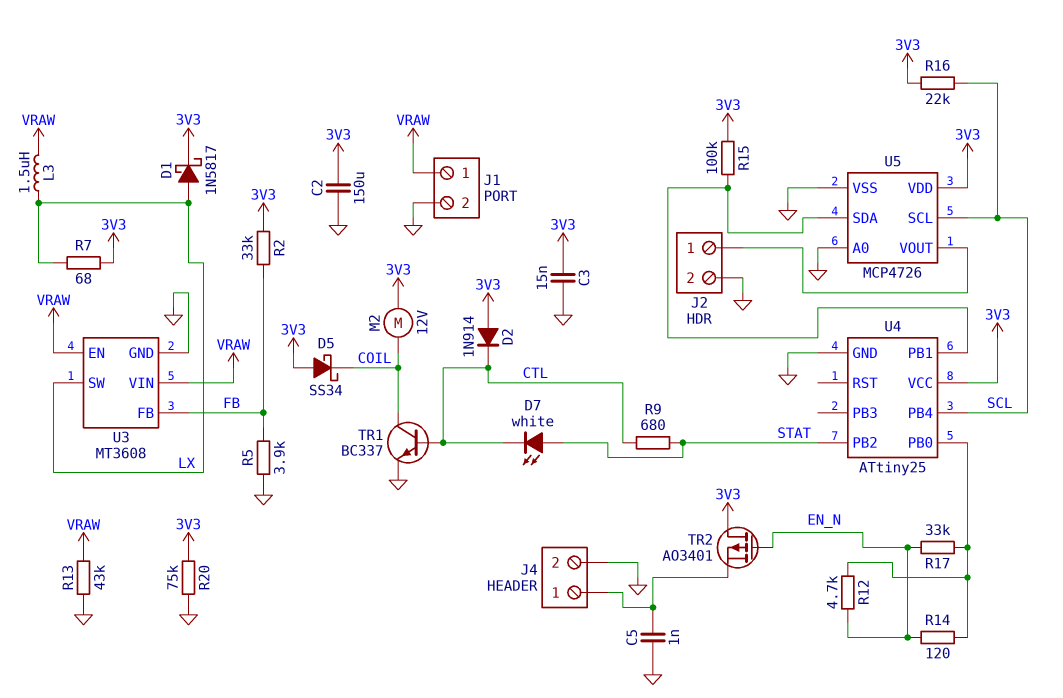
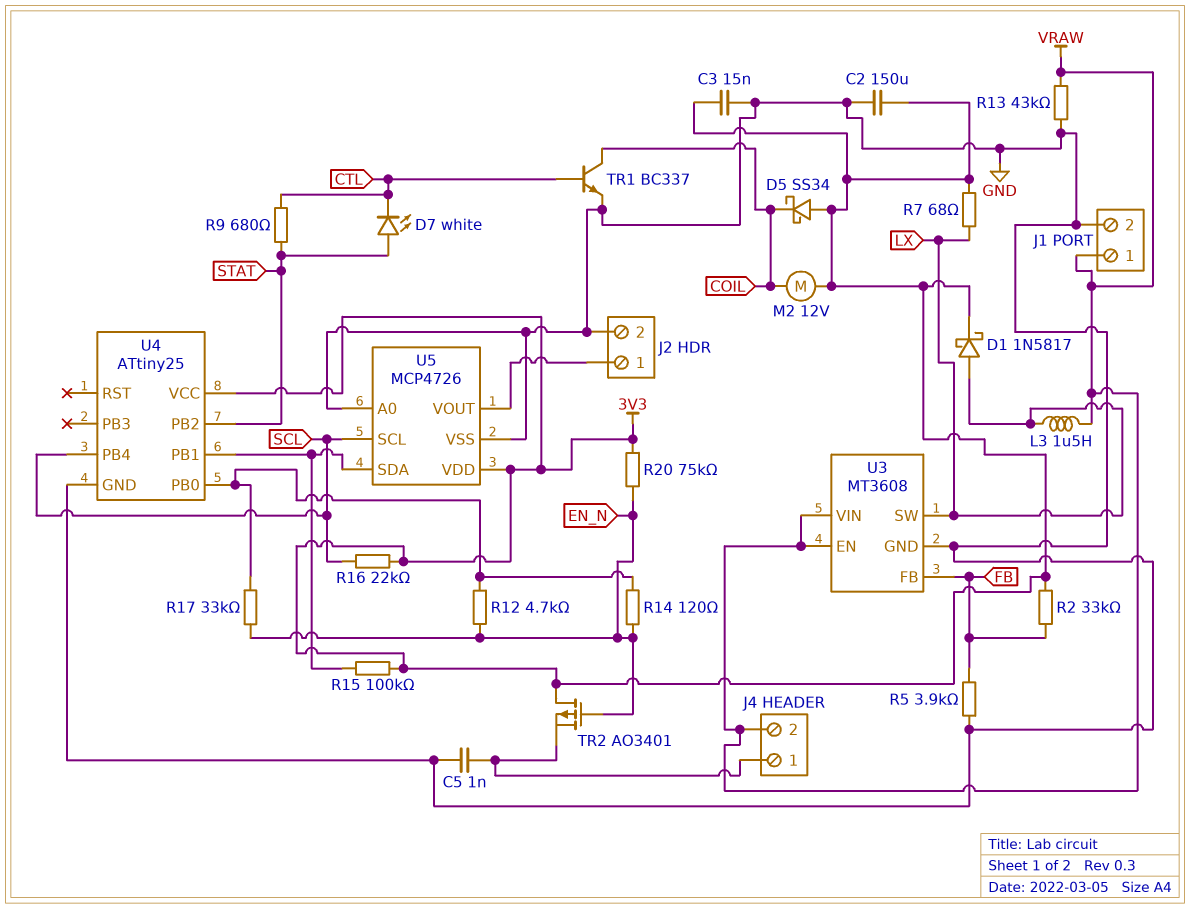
D2: diode 1N914 (A 3V3, K CTL) -> none
J4 pin 2: GND -> VRAW
R20: 75k (3V3, GND) -> 75k (3V3, EN_N)

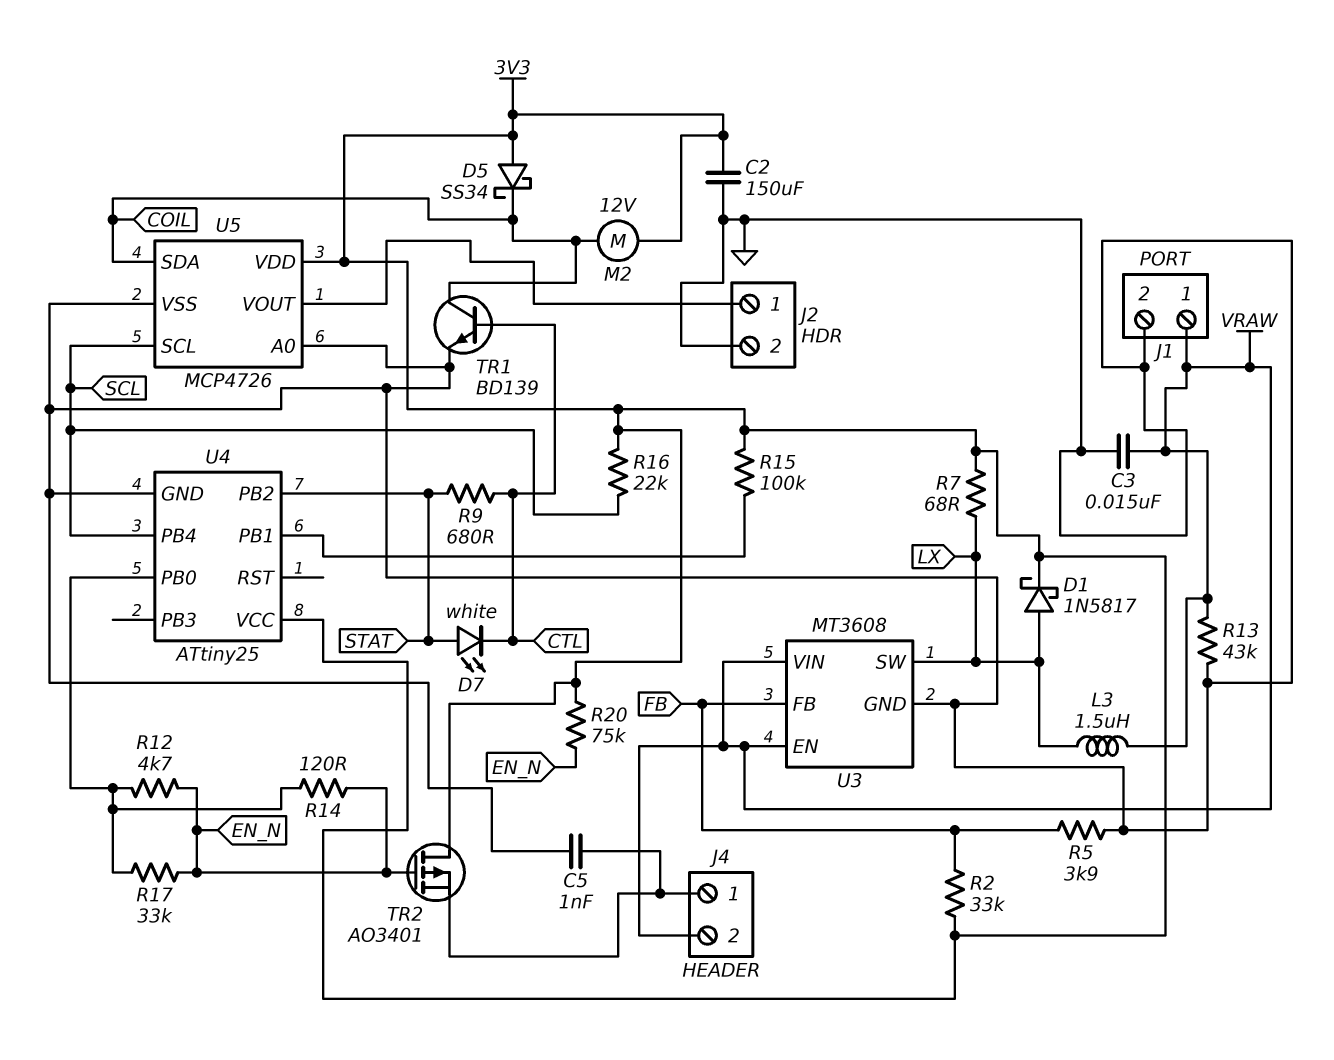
C3: 15nF (3V3, GND) -> 15nF (GND, VRAW)
TR1: NPN BC337 (B CTL, C COIL, E GND) -> NPN BD139 (B CTL, C COIL, E GND)
U5 pin SDA: U4/PB1 -> COIL

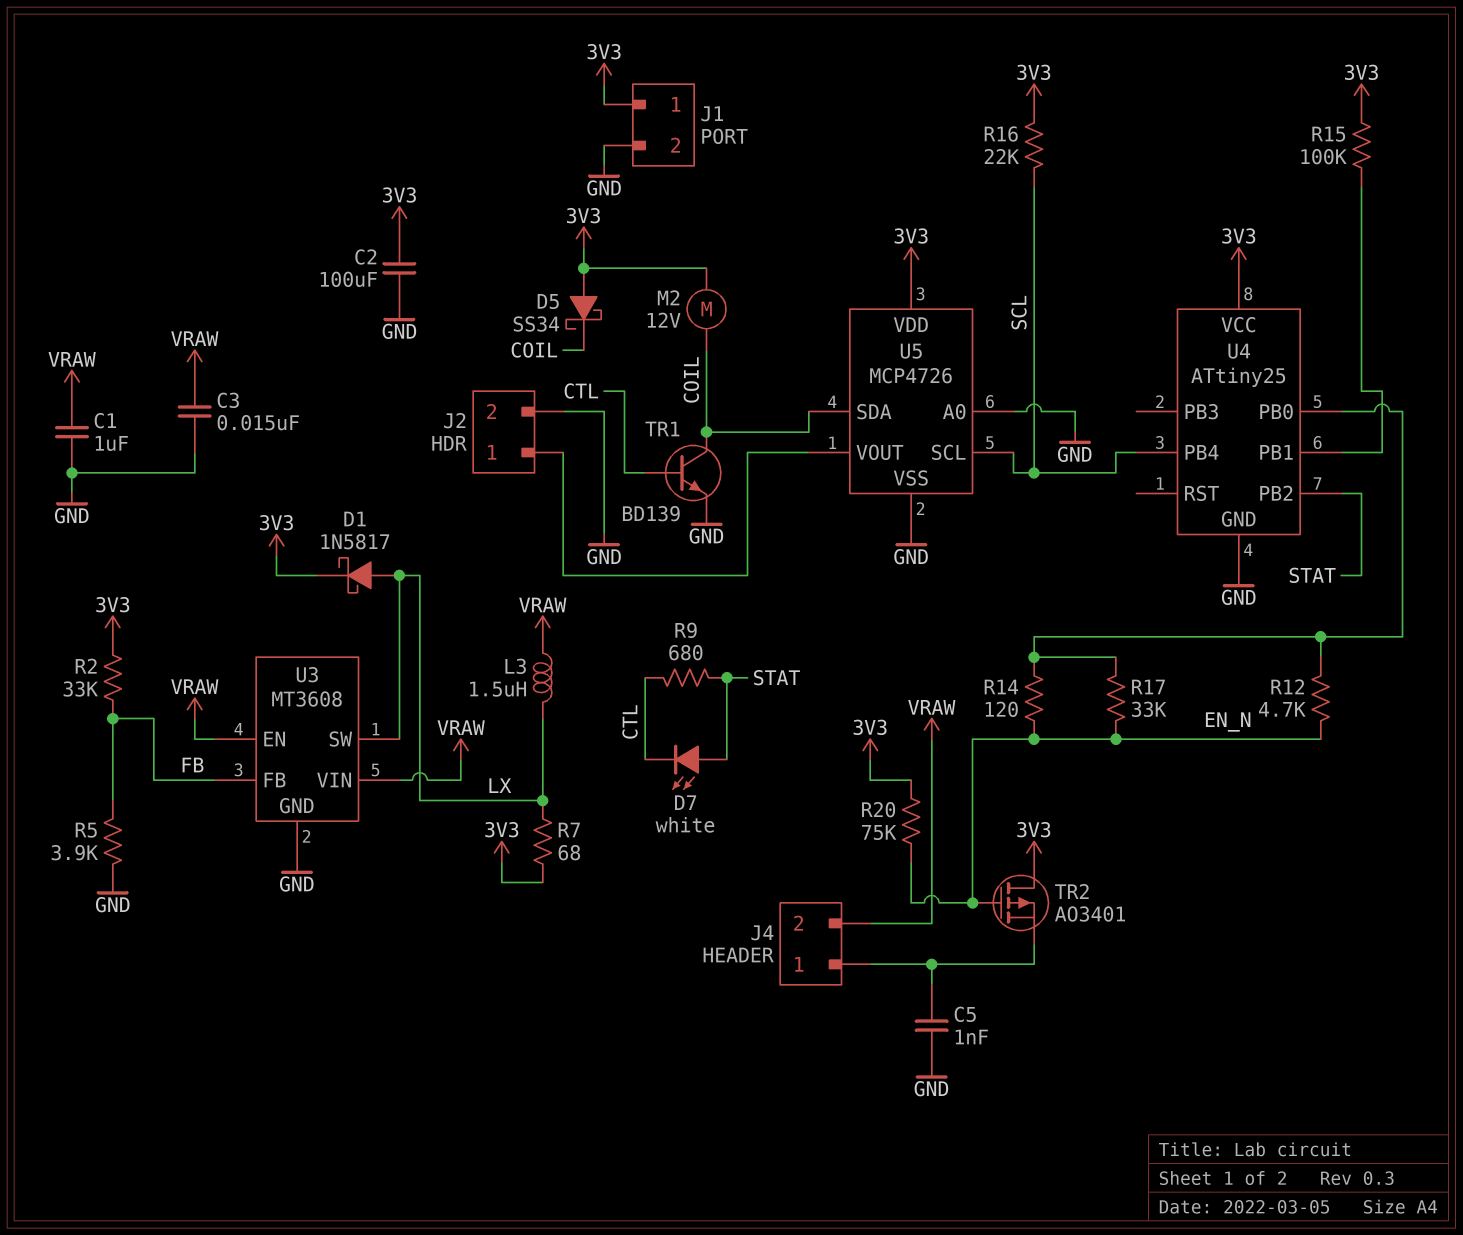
C1: none -> 1uF (GND, VRAW)
C2: 150uF (3V3, GND) -> 100uF (3V3, GND)
J1 pin 1: VRAW -> 3V3
R13: 43k (GND, VRAW) -> none

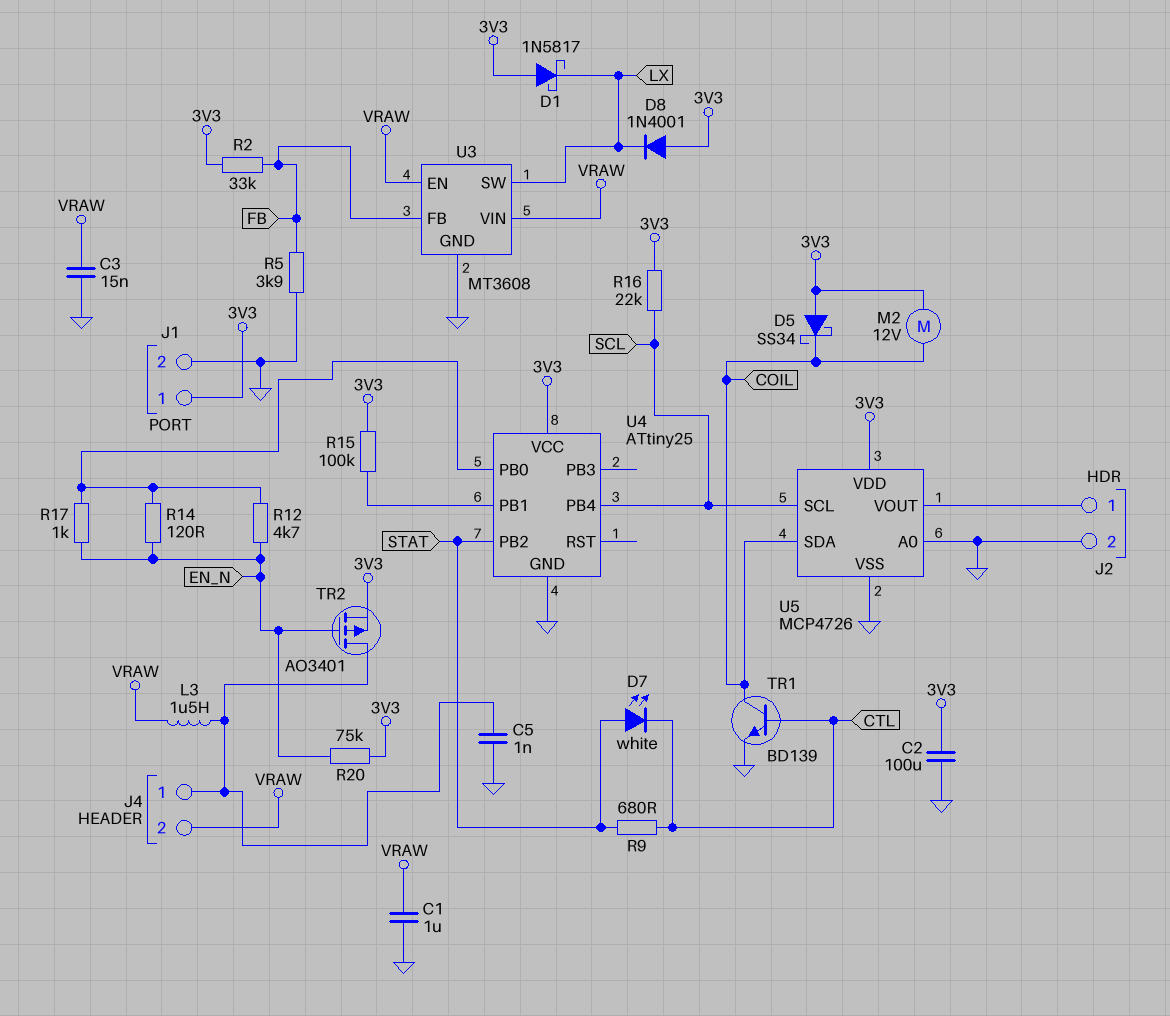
D1: schottky 1N5817 (A LX, K 3V3) -> schottky 1N5817 (A 3V3, K LX)
D8: none -> diode 1N4001 (A 3V3, K LX)
L3: 1.5uH (LX, VRAW) -> 1.5uH (J4/1, VRAW)
R7: 68 (3V3, LX) -> none
R17: 33k (EN_N, U4/PB0) -> 1k (EN_N, U4/PB0)
TR2: PMOS AO3401 (G EN_N, D 3V3, S J4/1) -> PMOS AO3401 (G EN_N, D J4/1, S 3V3)

